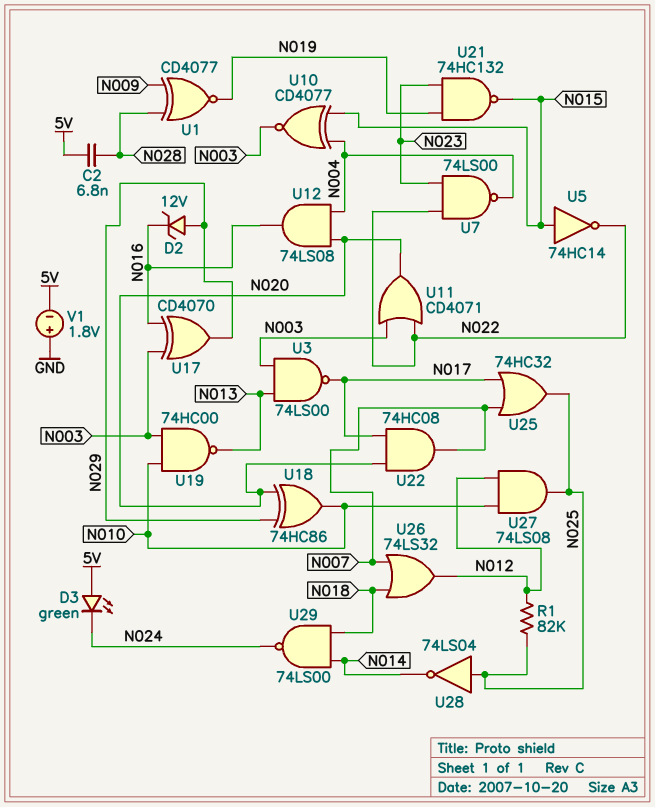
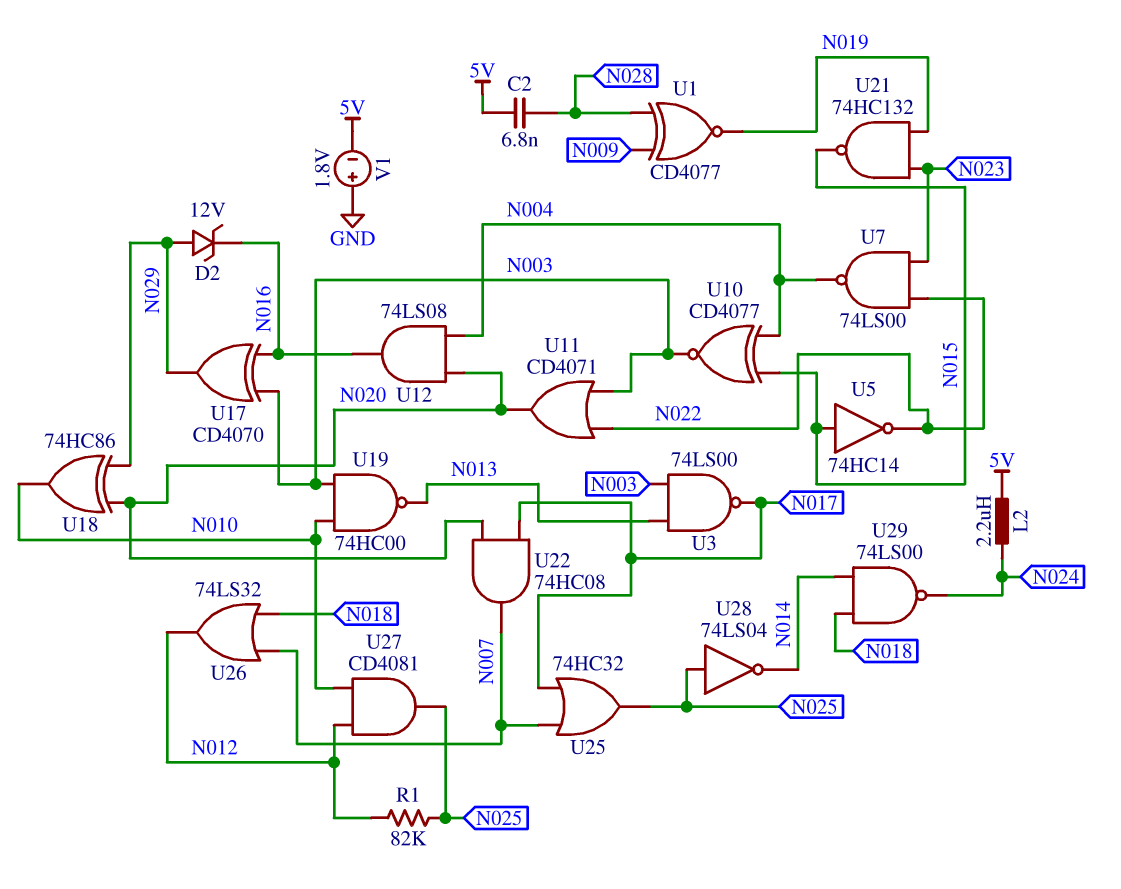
D3: LED green (A 5V, K N024) -> none
L2: none -> 2.2uH (5V, N024)
U27: AND 74LS08 (in N010, in N012, out N025) -> AND CD4081 (in N010, in N012, out N025)

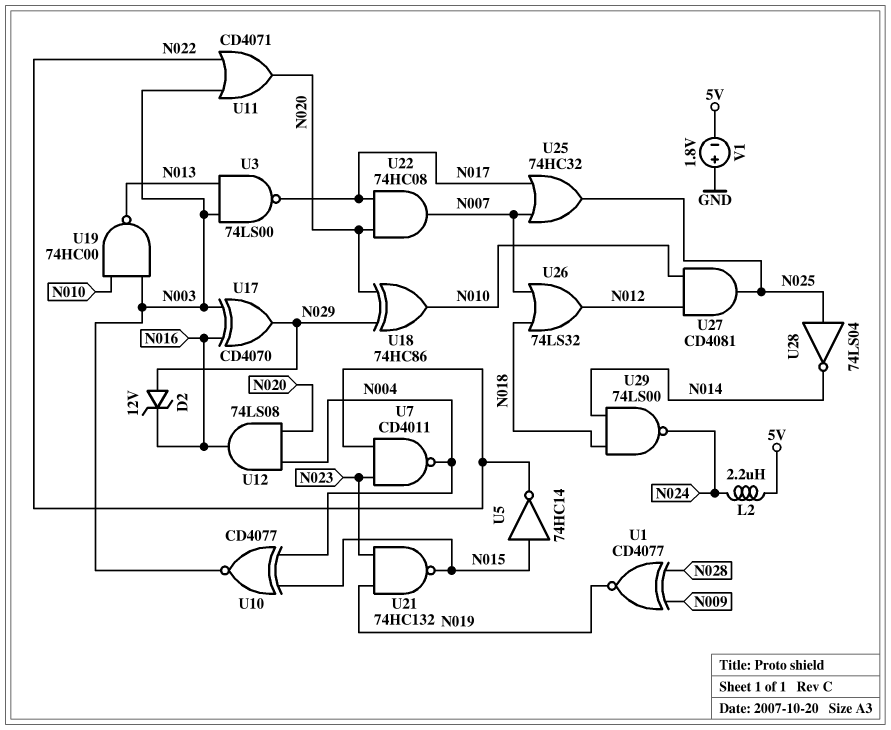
C2: 6.8nF (5V, N028) -> none
R1: 82k (N012, N025) -> none
U7: NAND 74LS00 (in N022, in N023, out N004) -> NAND CD4011 (in N022, in N023, out N004)

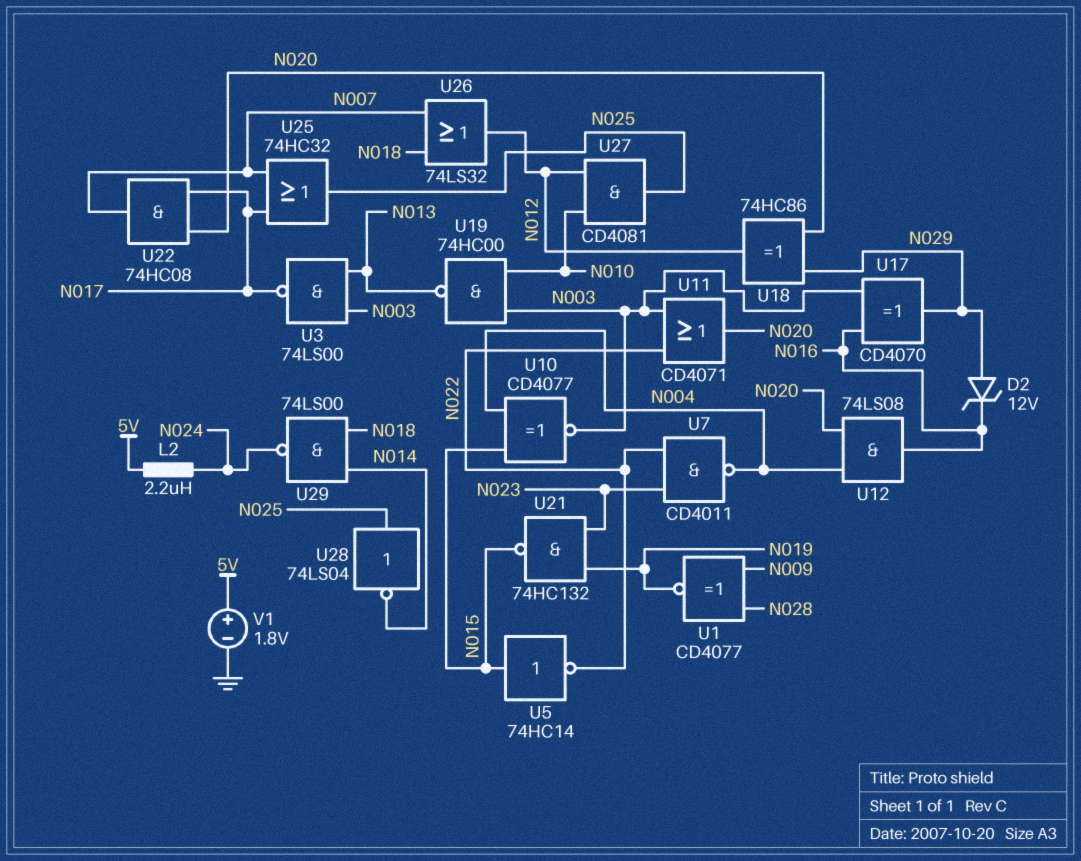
U18: XOR 74HC86 (in N020, in N029, out N010) -> XOR 74HC86 (in N020, in N029, out N012)
V1: 1.8V (plus GND, minus 5V) -> 1.8V (plus 5V, minus GND)

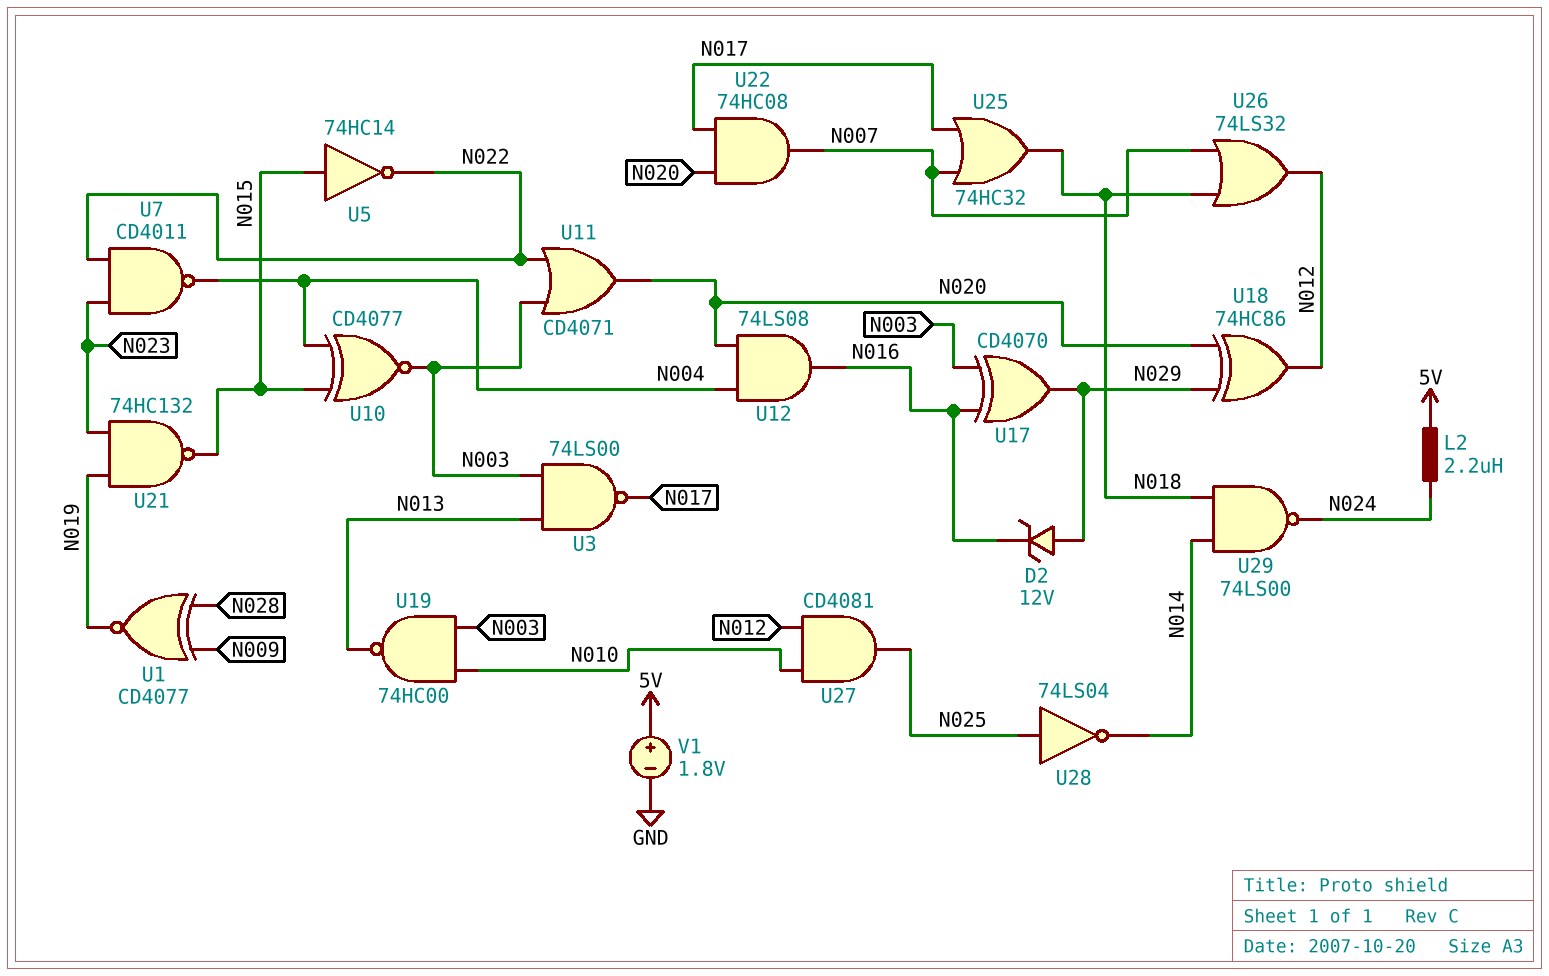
U25: OR 74HC32 (in N007, in N017, out N025) -> OR 74HC32 (in N007, in N017, out N018)

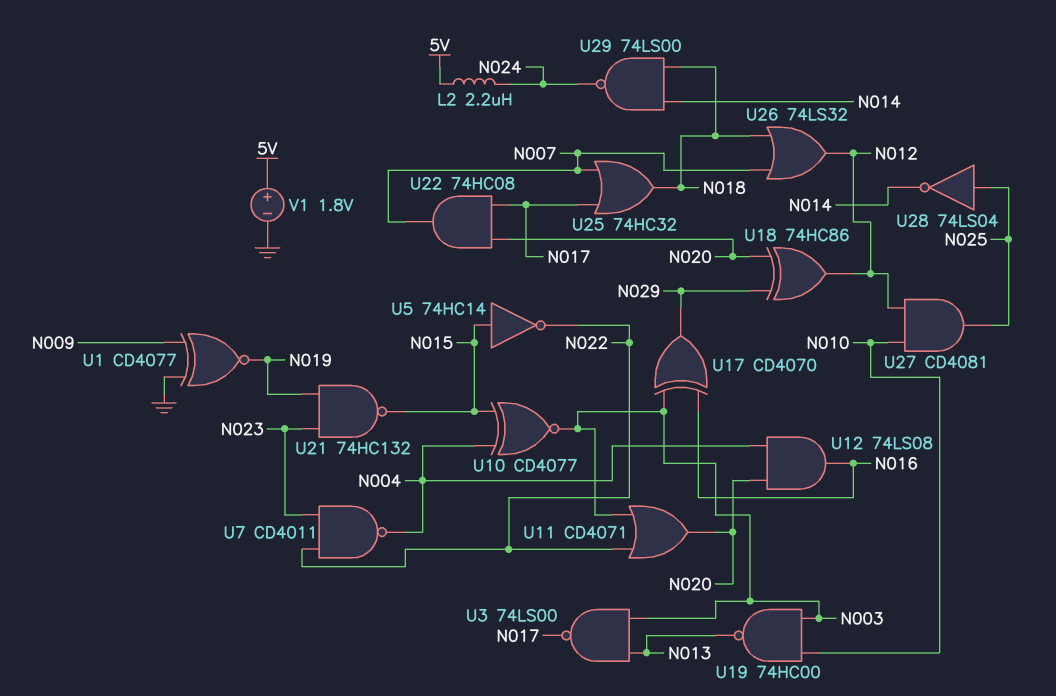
D2: zener 12V (A N029, K N016) -> none
U1: XNOR CD4077 (in N009, in N028, out N019) -> XNOR CD4077 (in GND, in N009, out N019)

